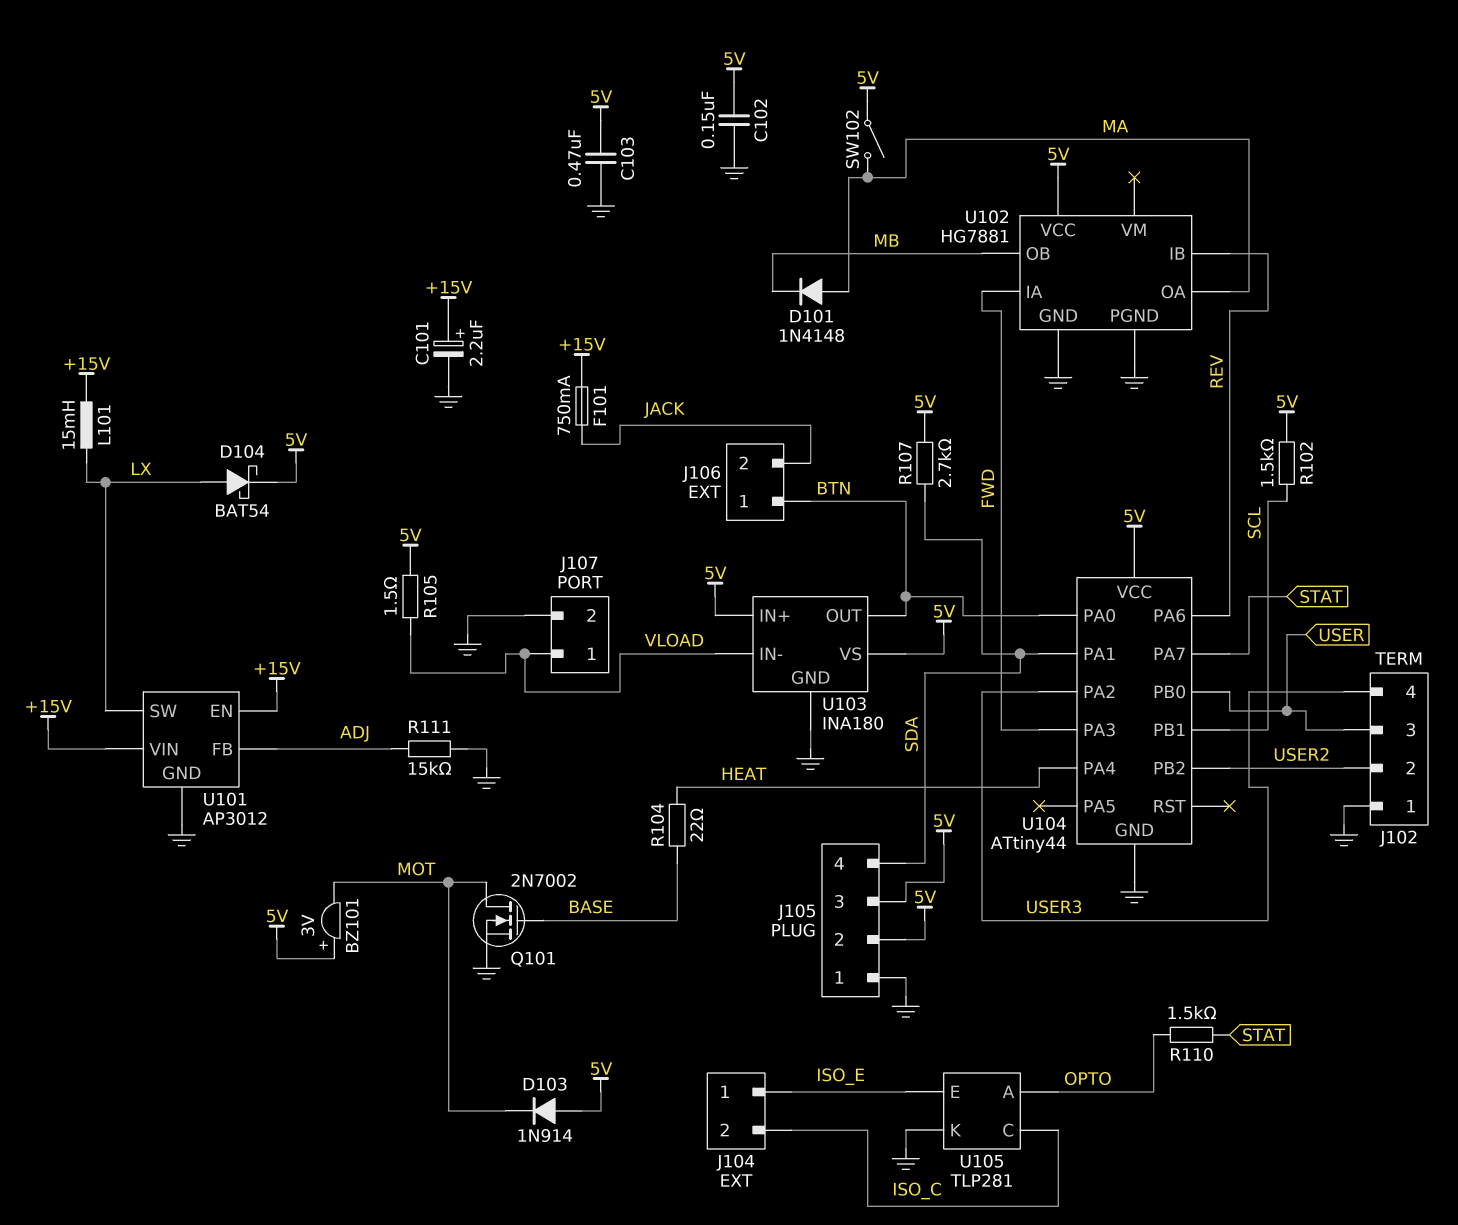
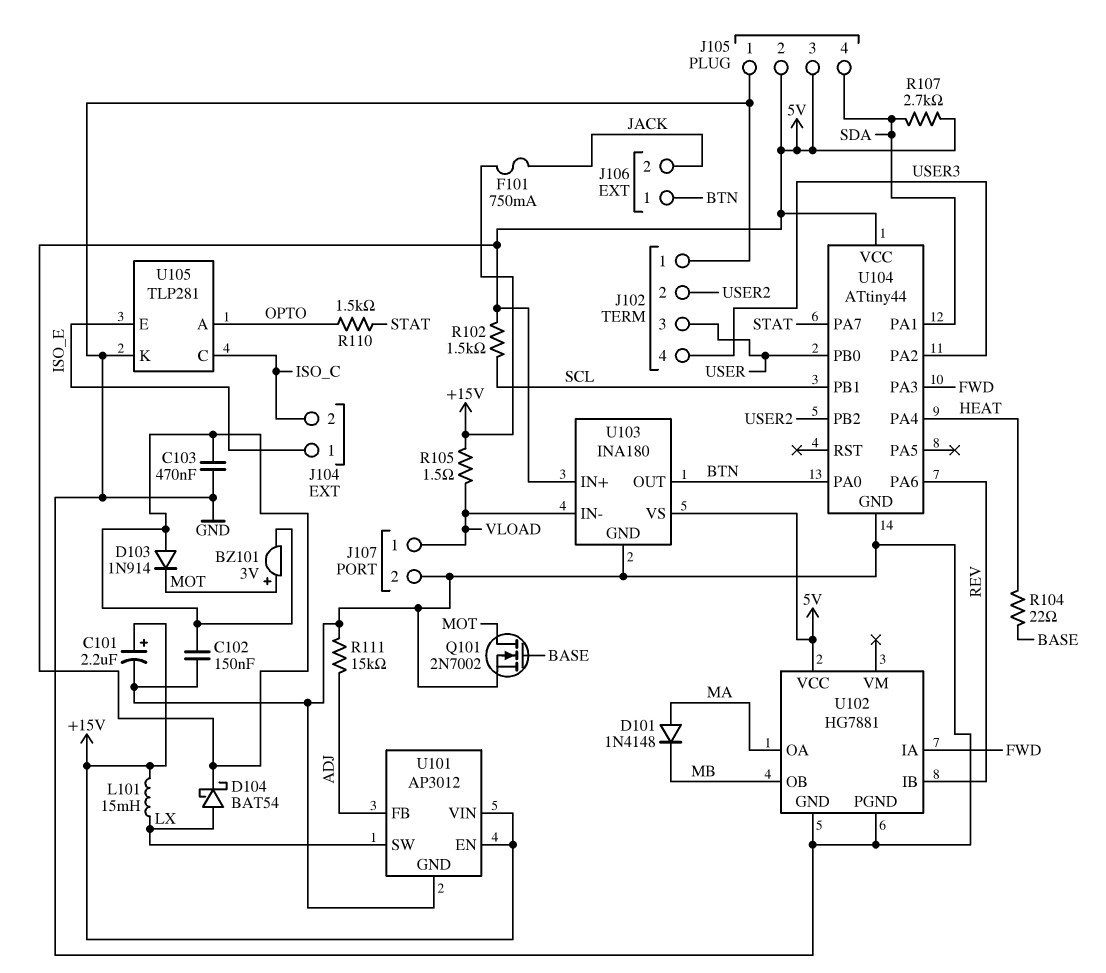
BZ101: buzzer 3V (plus 5V, minus MOT) -> buzzer 3V (plus MOT, minus 5V)
R105: 1.5 (5V, VLOAD) -> 1.5 (+15V, VLOAD)
SW102: switch (5V, MA) -> none

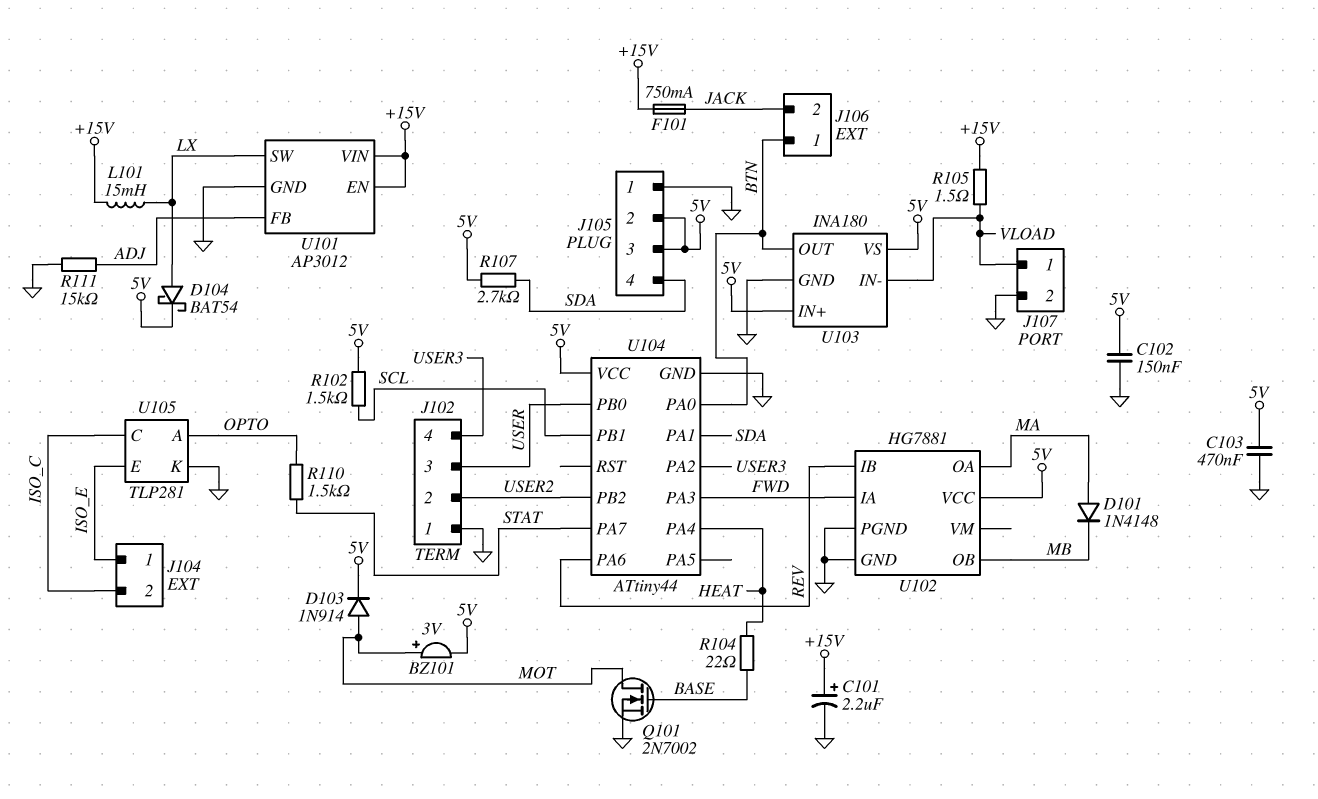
D103: diode 1N914 (A 5V, K MOT) -> diode 1N914 (A MOT, K 5V)

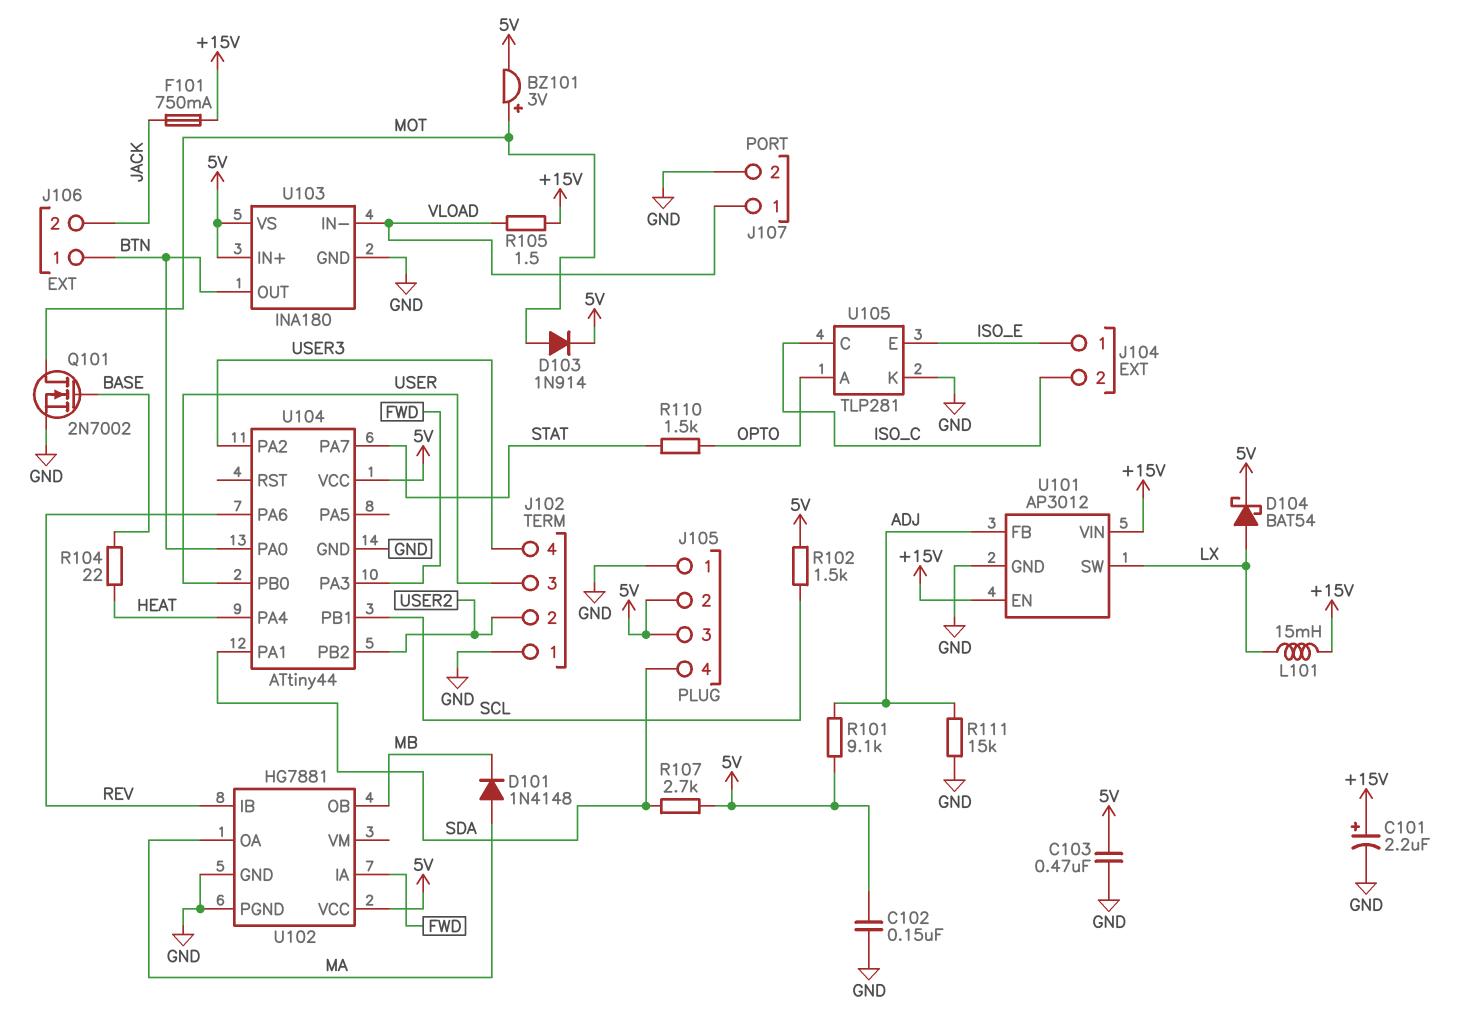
R101: none -> 9.1k (5V, ADJ)

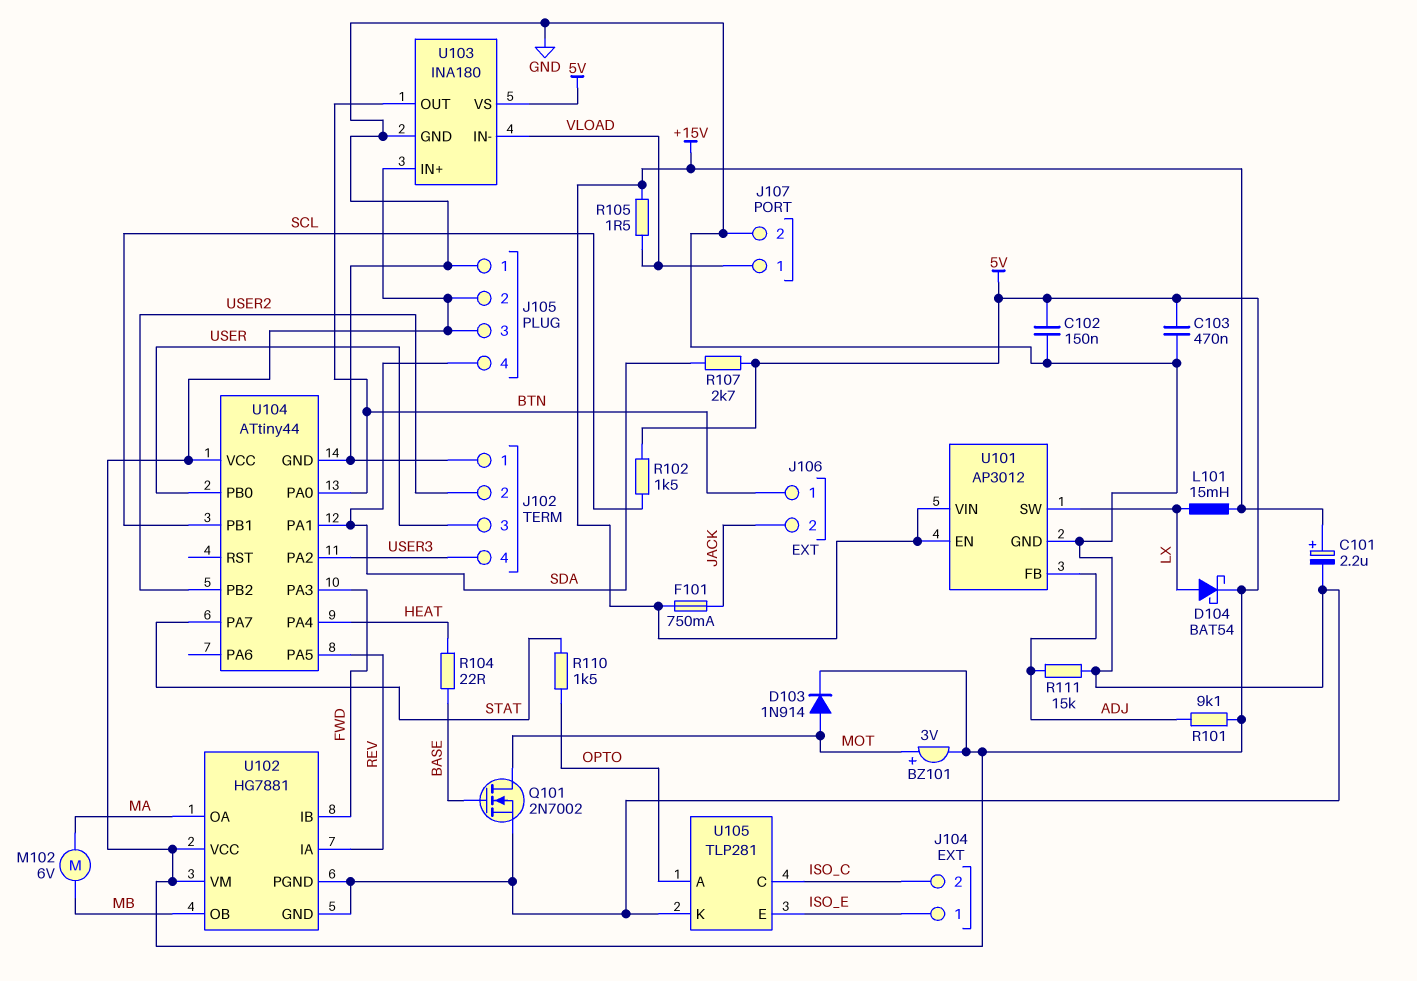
D101: diode 1N4148 (A MA, K MB) -> none
M102: none -> motor 6V (MA, MB)
U102 pin IA: FWD -> REV
U102 pin IB: REV -> FWD
U102 pin VM: none -> 5V
U104 pin PA5: none -> REV
U104 pin PA6: REV -> none

